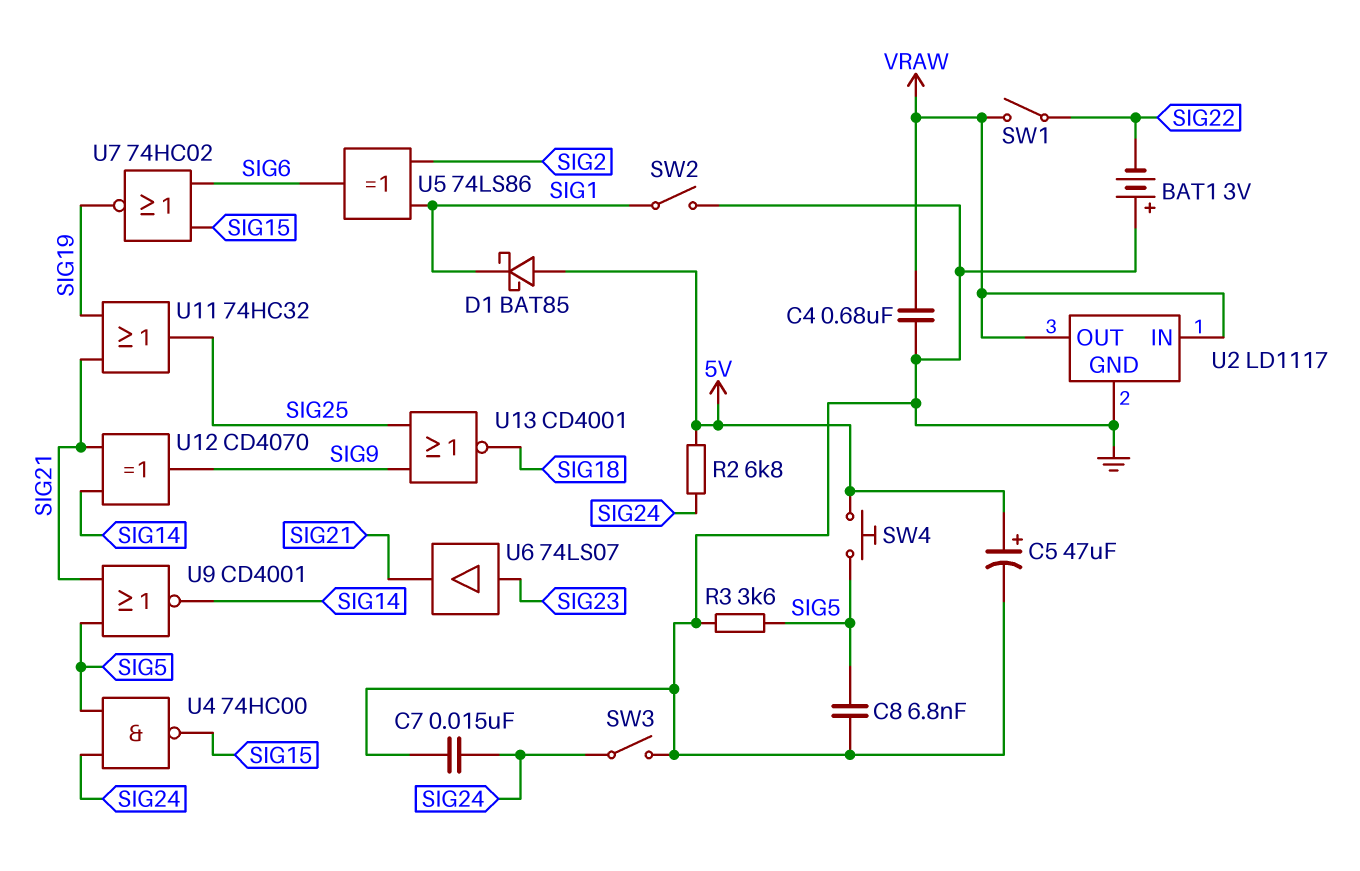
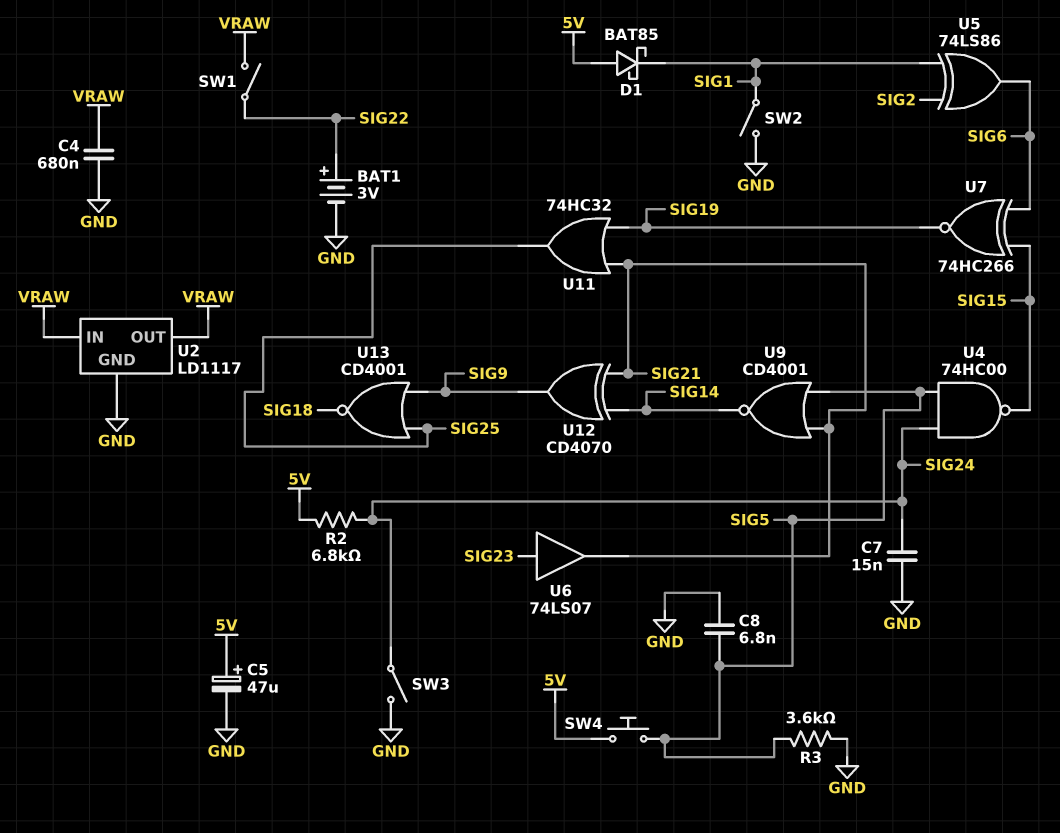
BAT1: 3V (plus GND, minus SIG22) -> 3V (plus SIG22, minus GND)
U7: NOR 74HC02 (in SIG6, in SIG15, out SIG19) -> XNOR 74HC266 (in SIG6, in SIG15, out SIG19)

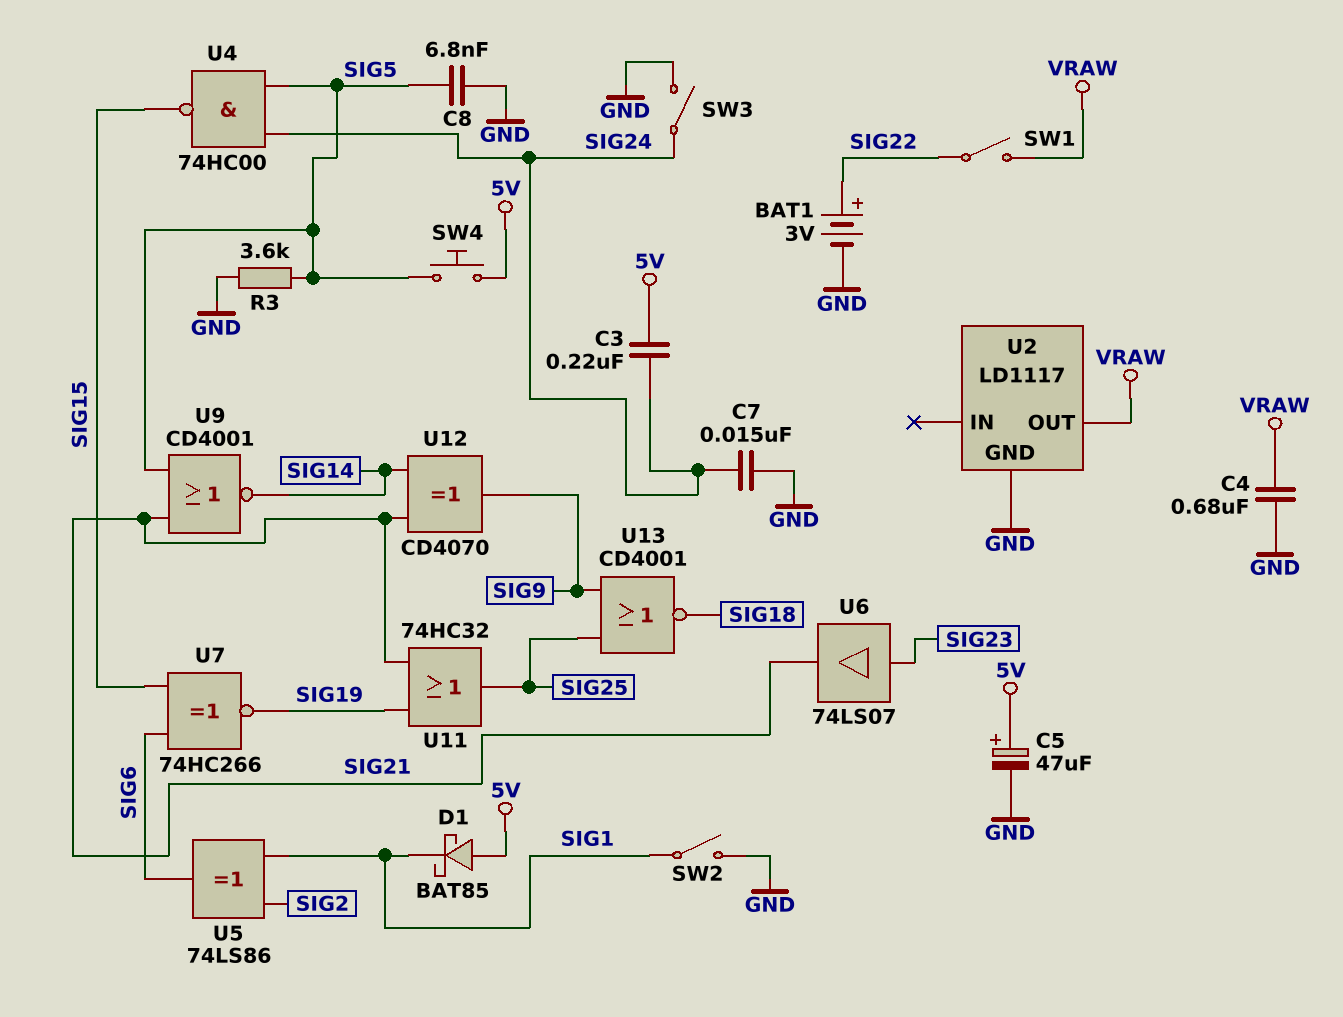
C3: none -> 220nF (5V, SIG24)
R2: 6.8k (5V, SIG24) -> none
U2 pin IN: VRAW -> none

